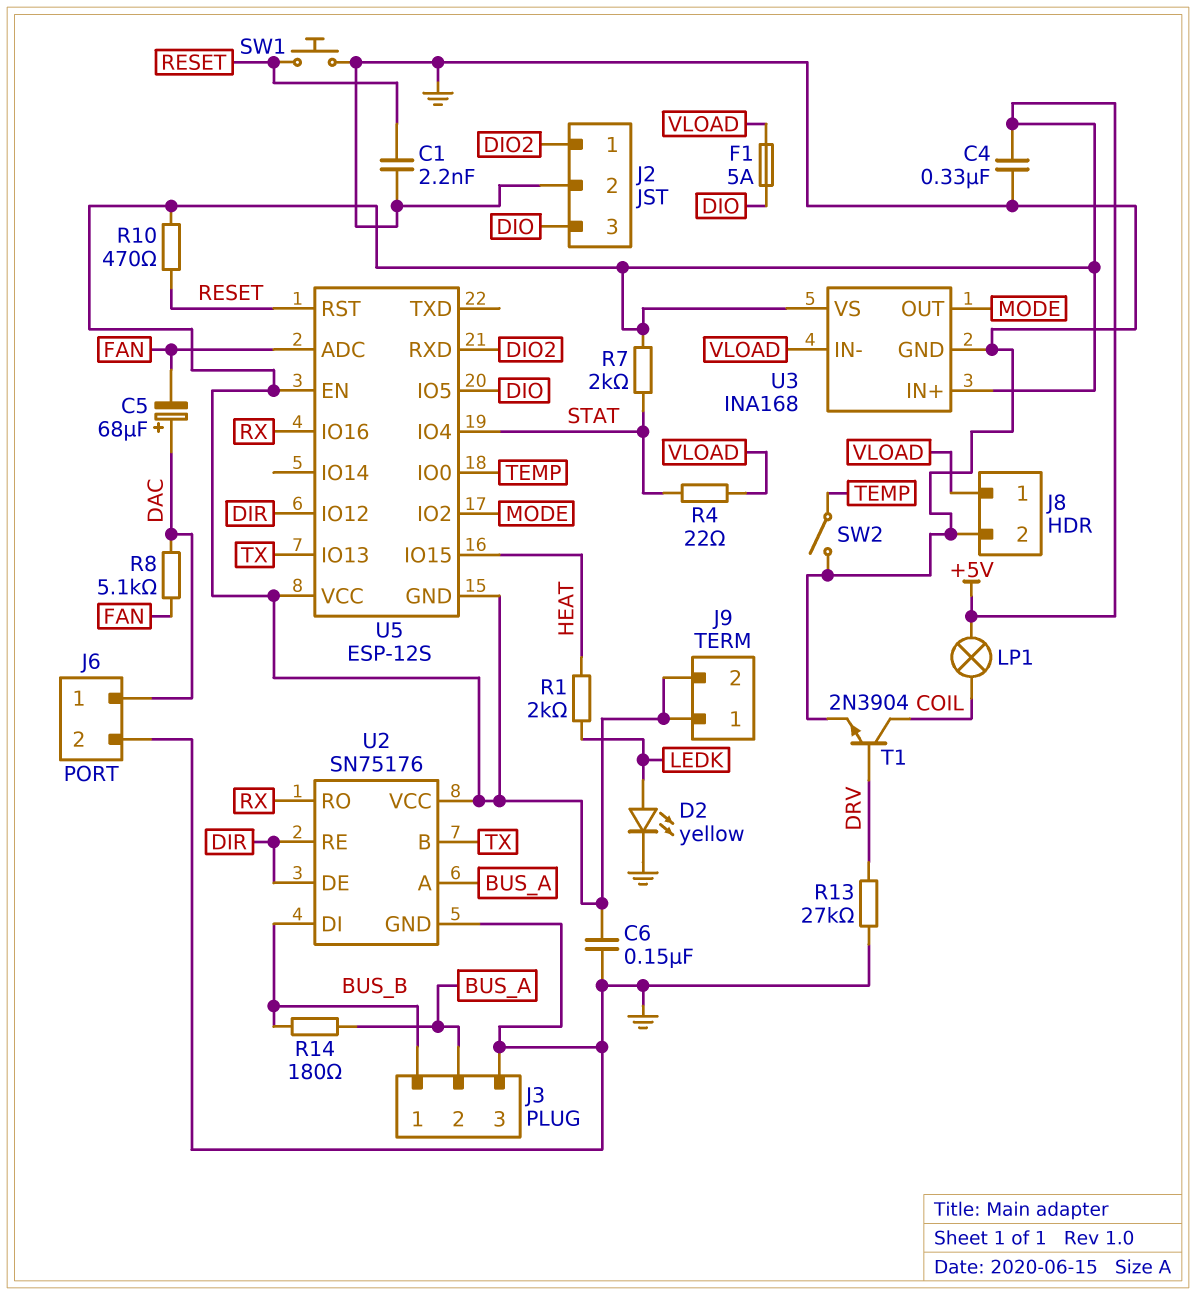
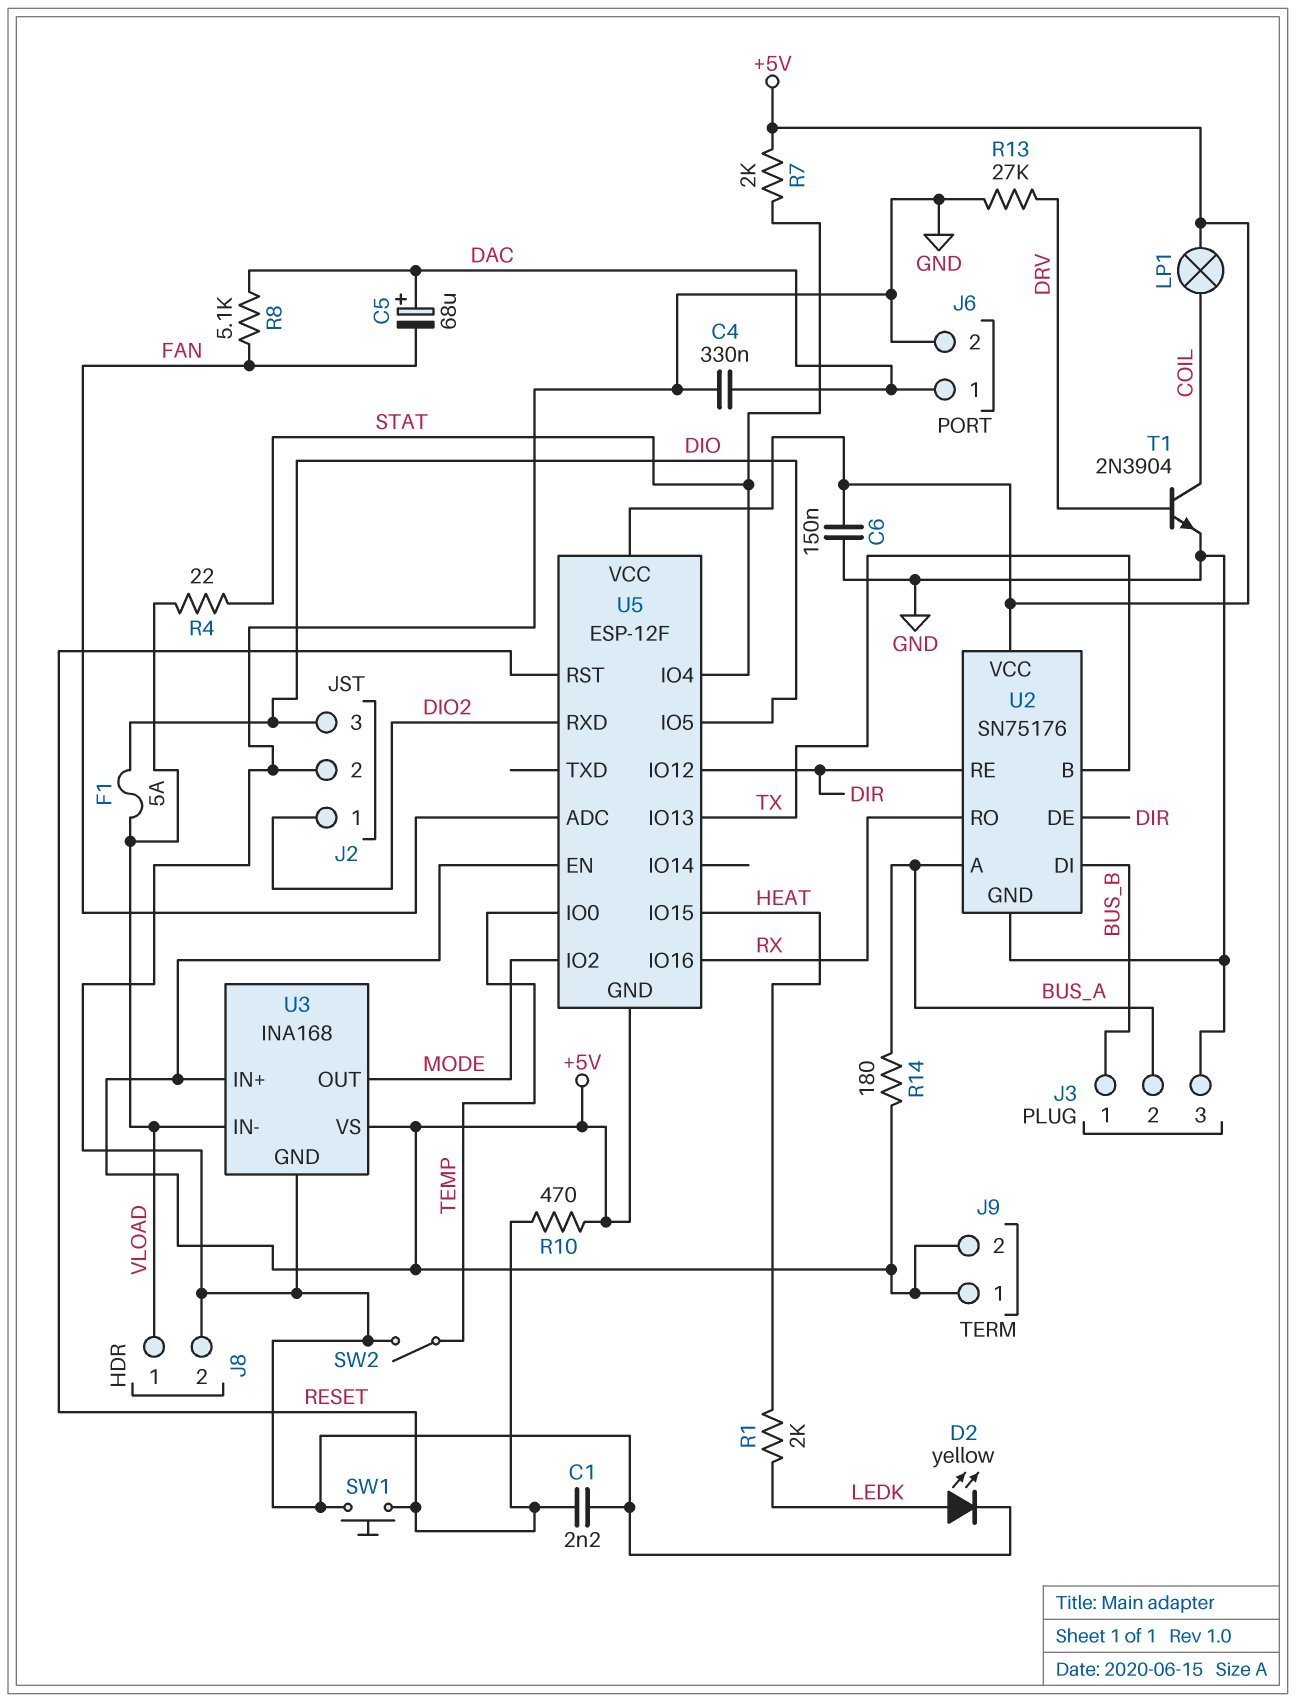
C4: 330nF (+5V, GND) -> 330nF (DAC, GND)
R14: 180 (BUS_A, BUS_B) -> 180 (+5V, BUS_A)
U5: ESP-12S -> ESP-12F

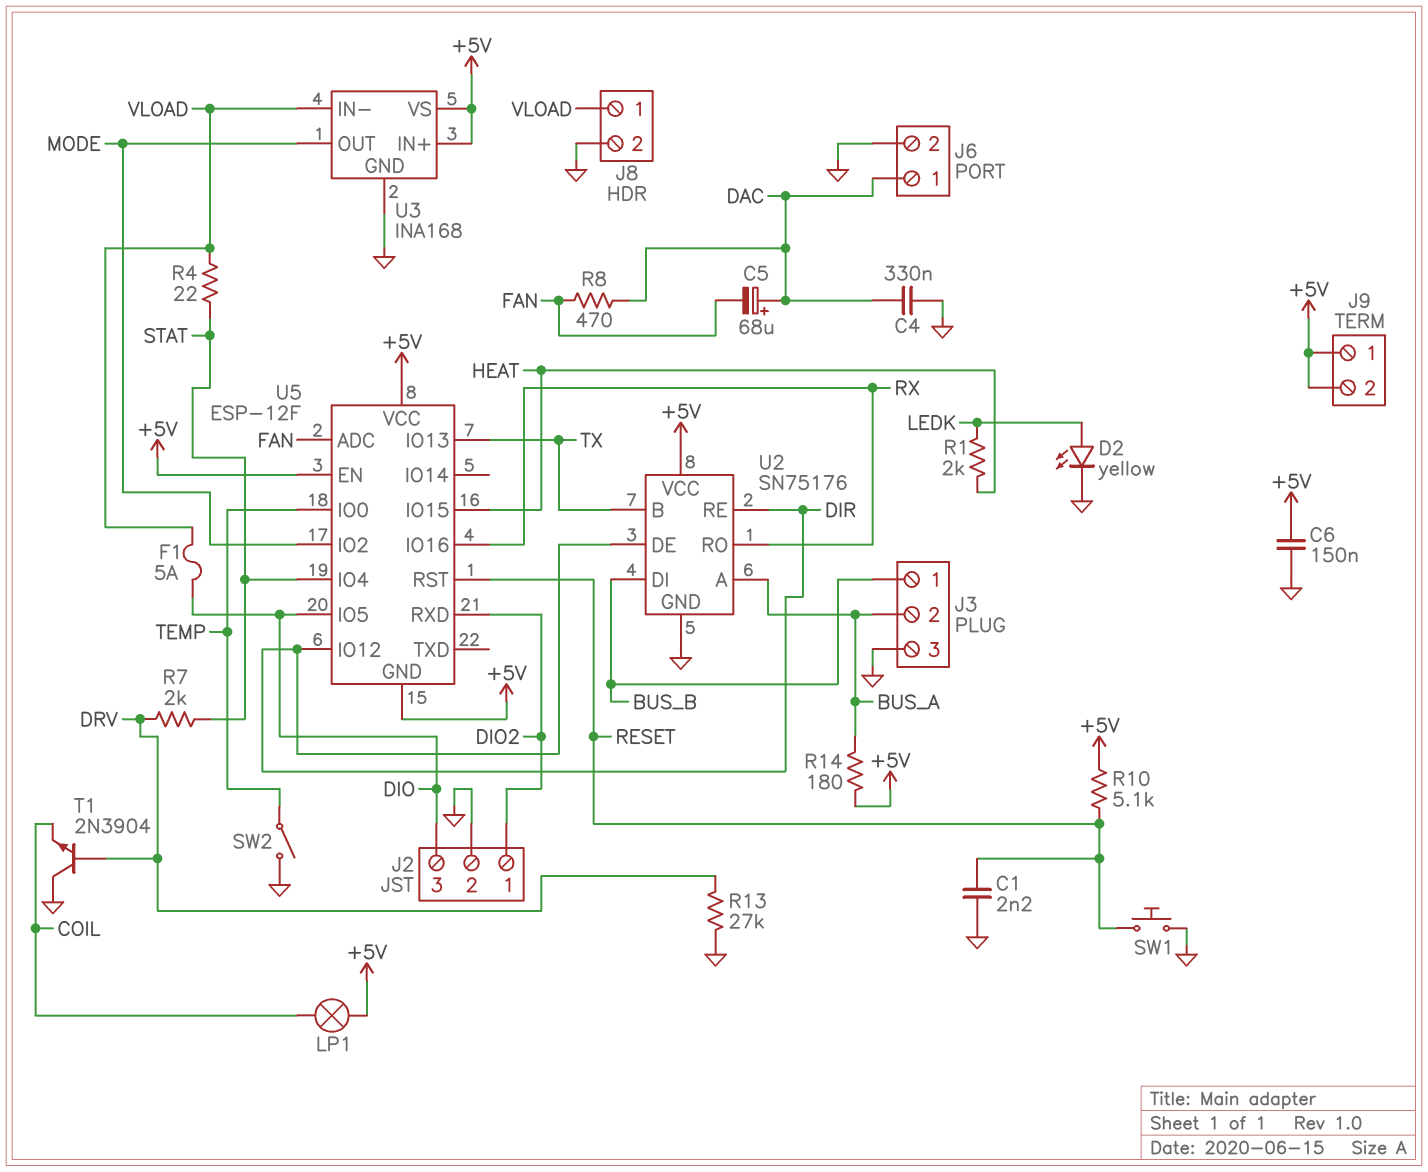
R7: 2k (+5V, STAT) -> 2k (DRV, STAT)
R8: 5.1k (DAC, FAN) -> 470 (DAC, FAN)
R10: 470 (+5V, RESET) -> 5.1k (+5V, RESET)
T1: NPN 2N3904 (B DRV, C COIL, E GND) -> NPN 2N3904 (B DRV, C GND, E COIL)

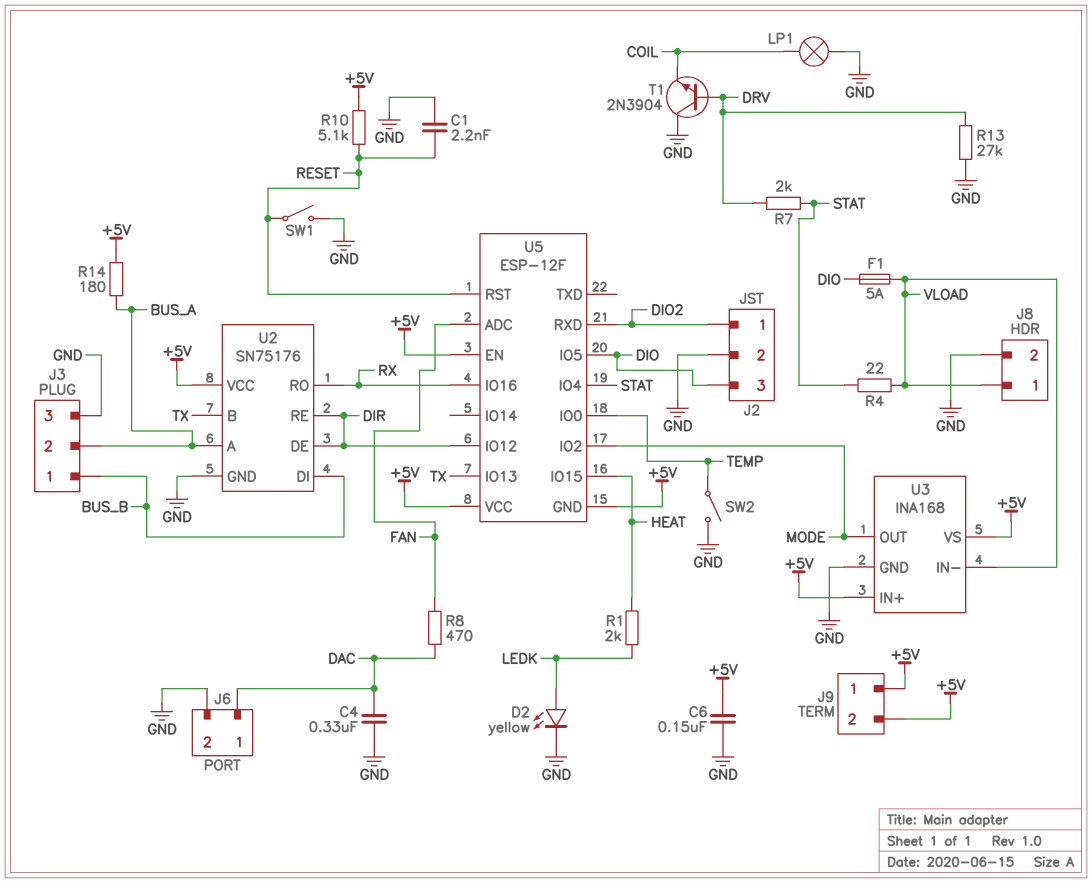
C5: 68uF (plus DAC, minus FAN) -> none
LP1: lamp (+5V, COIL) -> lamp (COIL, GND)
SW1: button (GND, RESET) -> switch (GND, RESET)

